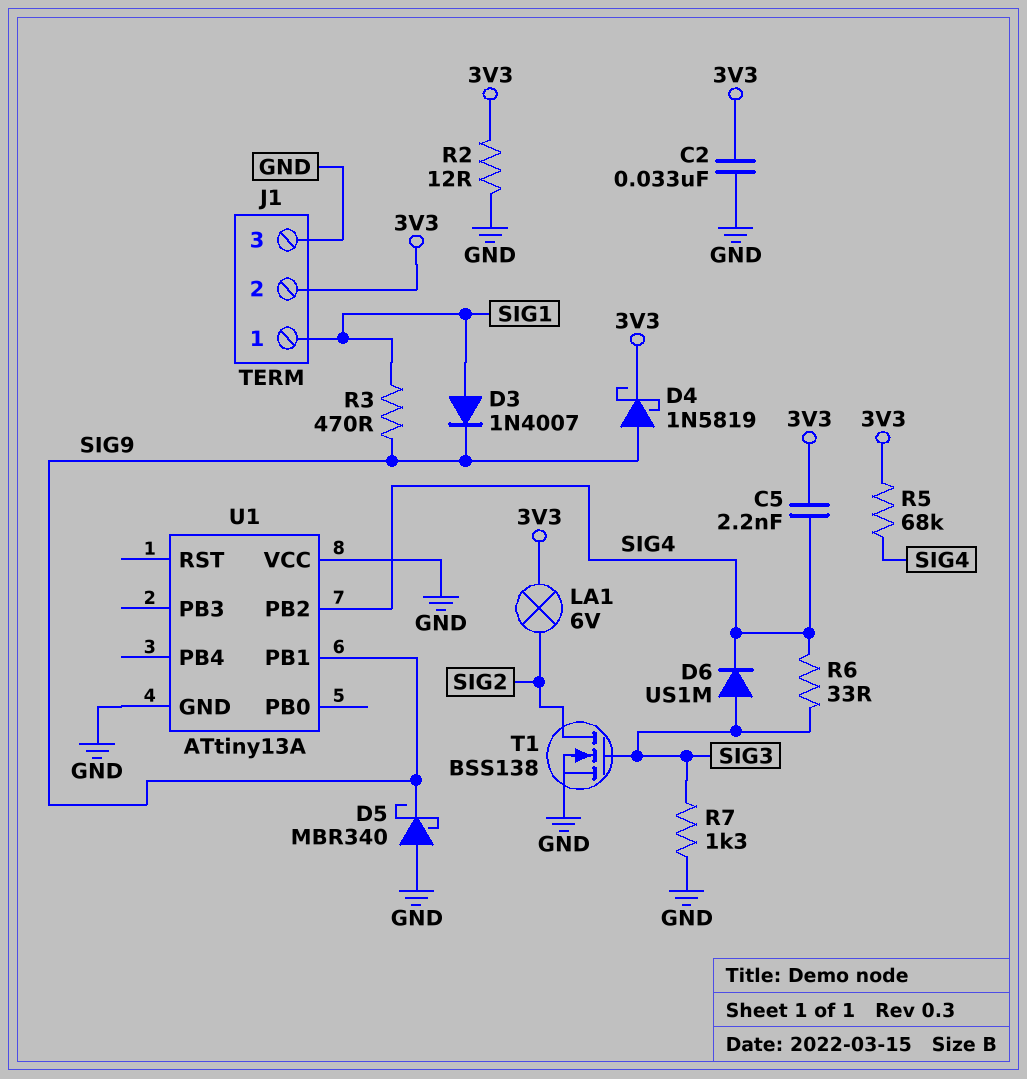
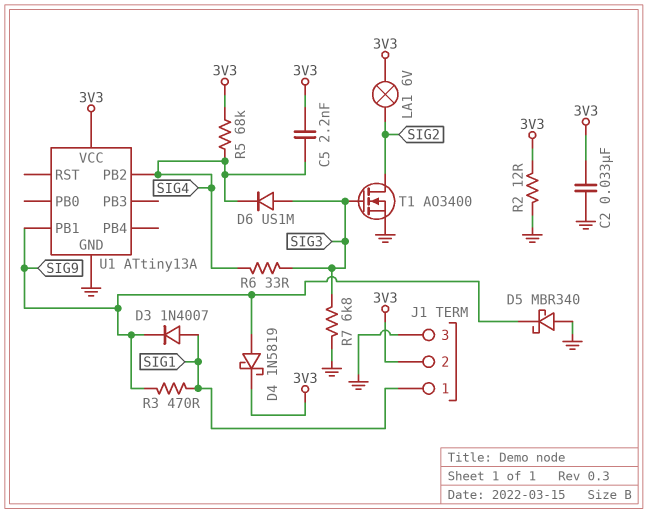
R7: 1.3k (GND, SIG3) -> 6.8k (GND, SIG3)
T1: NMOS BSS138 (G SIG3, D SIG2, S GND) -> NMOS AO3400 (G SIG3, D SIG2, S GND)
U1 pin VCC: GND -> 3V3

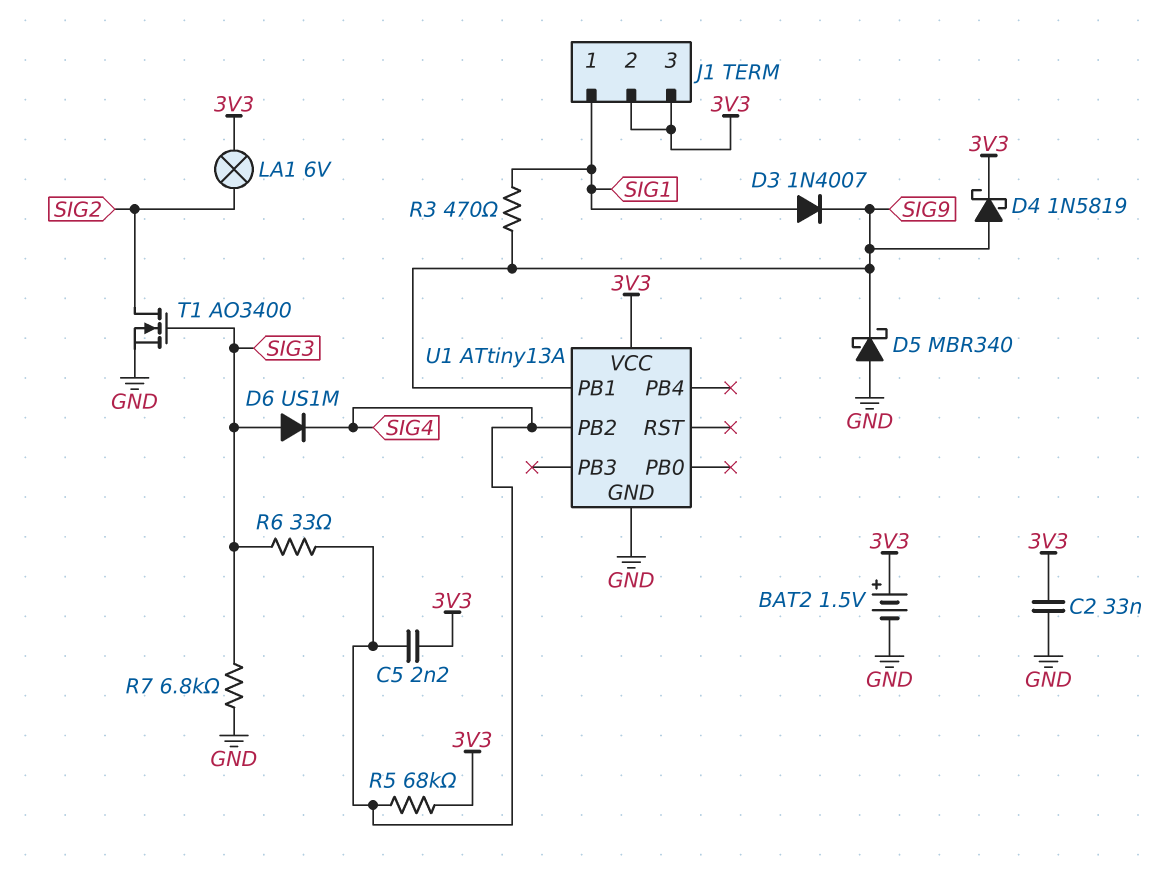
BAT2: none -> 1.5V (plus 3V3, minus GND)
J1 pin 3: GND -> 3V3
R2: 12 (3V3, GND) -> none

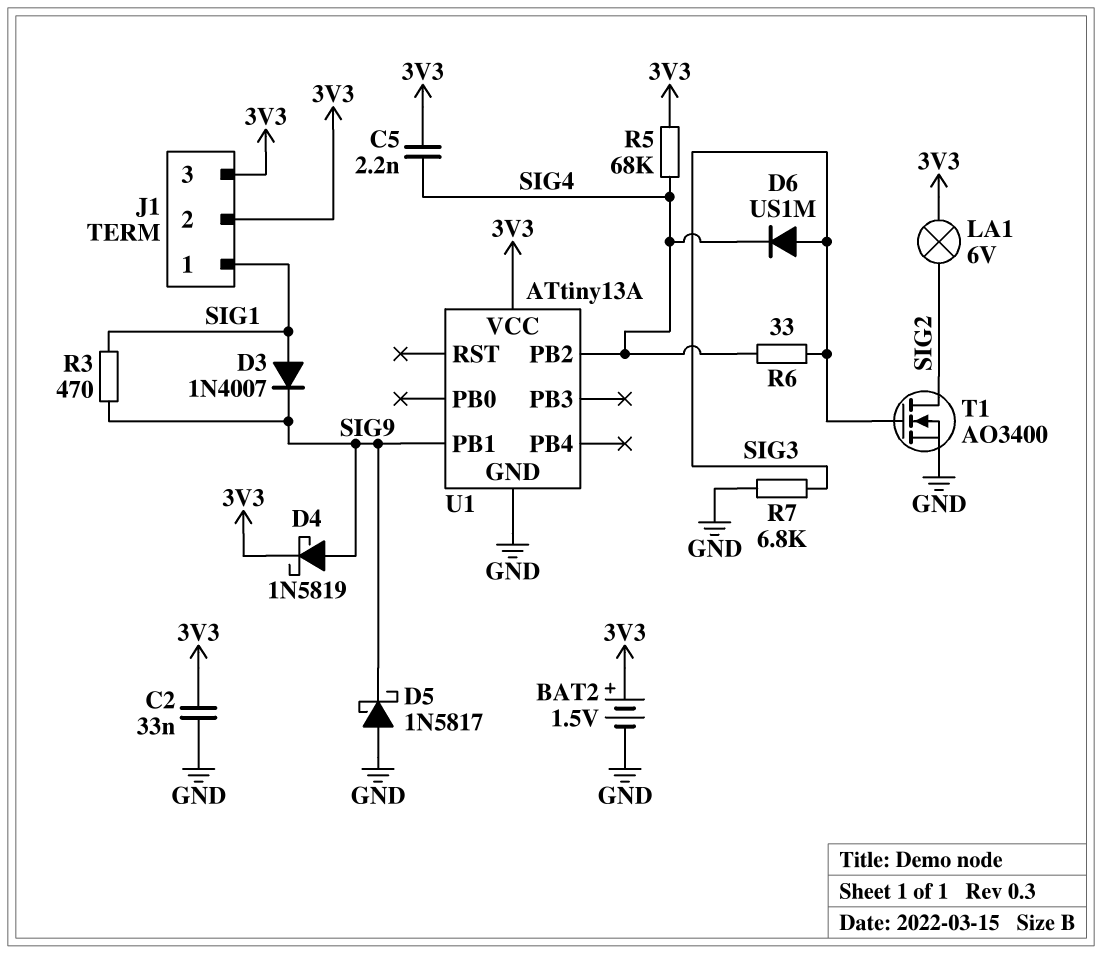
D5: schottky MBR340 (A GND, K SIG9) -> schottky 1N5817 (A GND, K SIG9)

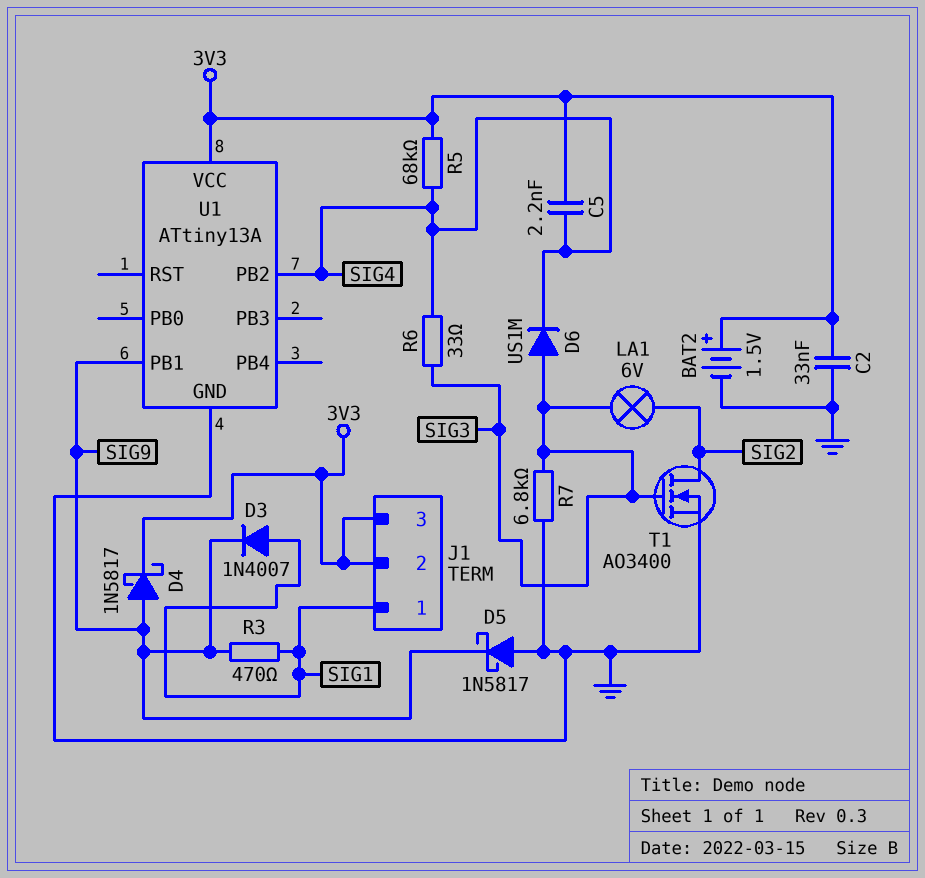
D4: schottky 1N5819 (A SIG9, K 3V3) -> schottky 1N5817 (A SIG9, K 3V3)
LA1: lamp 6V (3V3, SIG2) -> lamp 6V (SIG2, SIG3)

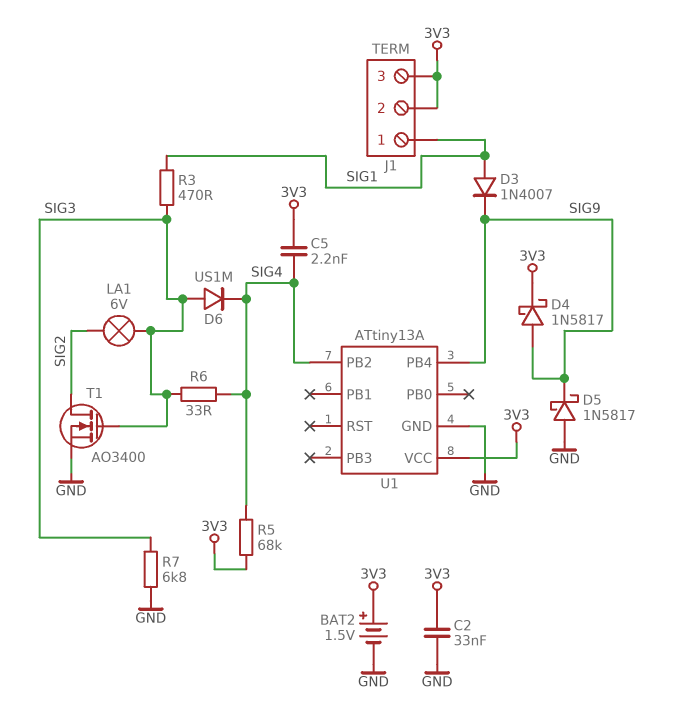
R3: 470 (SIG1, SIG9) -> 470 (SIG1, SIG3)
U1 pin PB1: SIG9 -> none
U1 pin PB4: none -> SIG9

